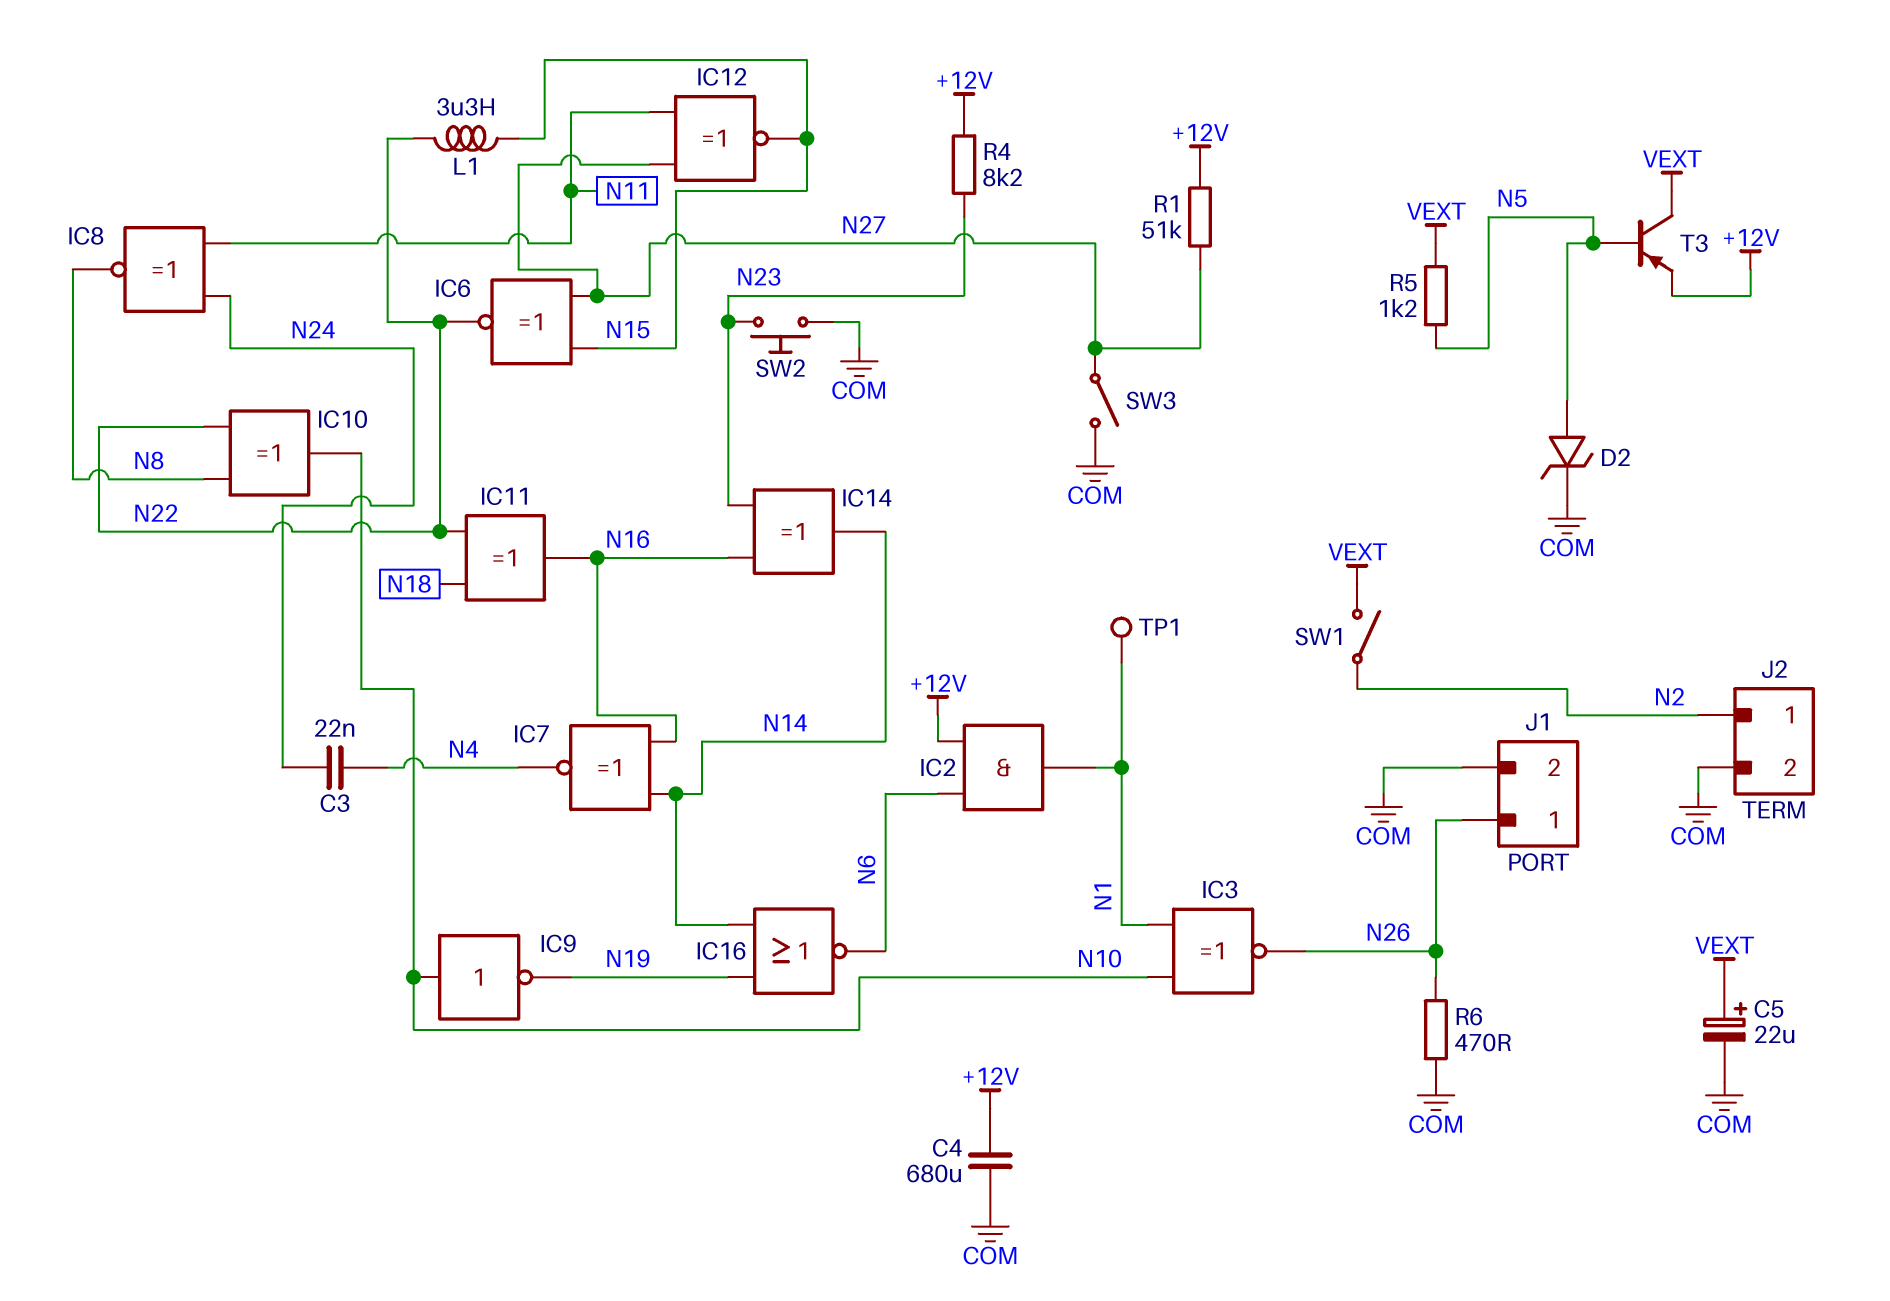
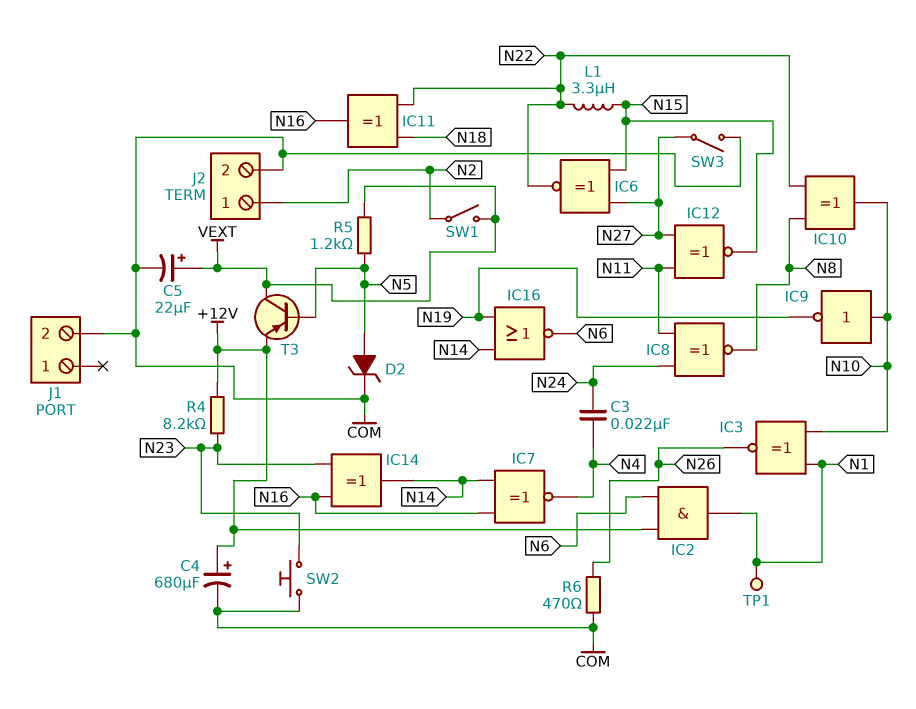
C4: 680uF (+12V, COM) -> 680uF (plus +12V, minus COM)
J1 pin 1: N26 -> none
R1: 51k (+12V, N27) -> none

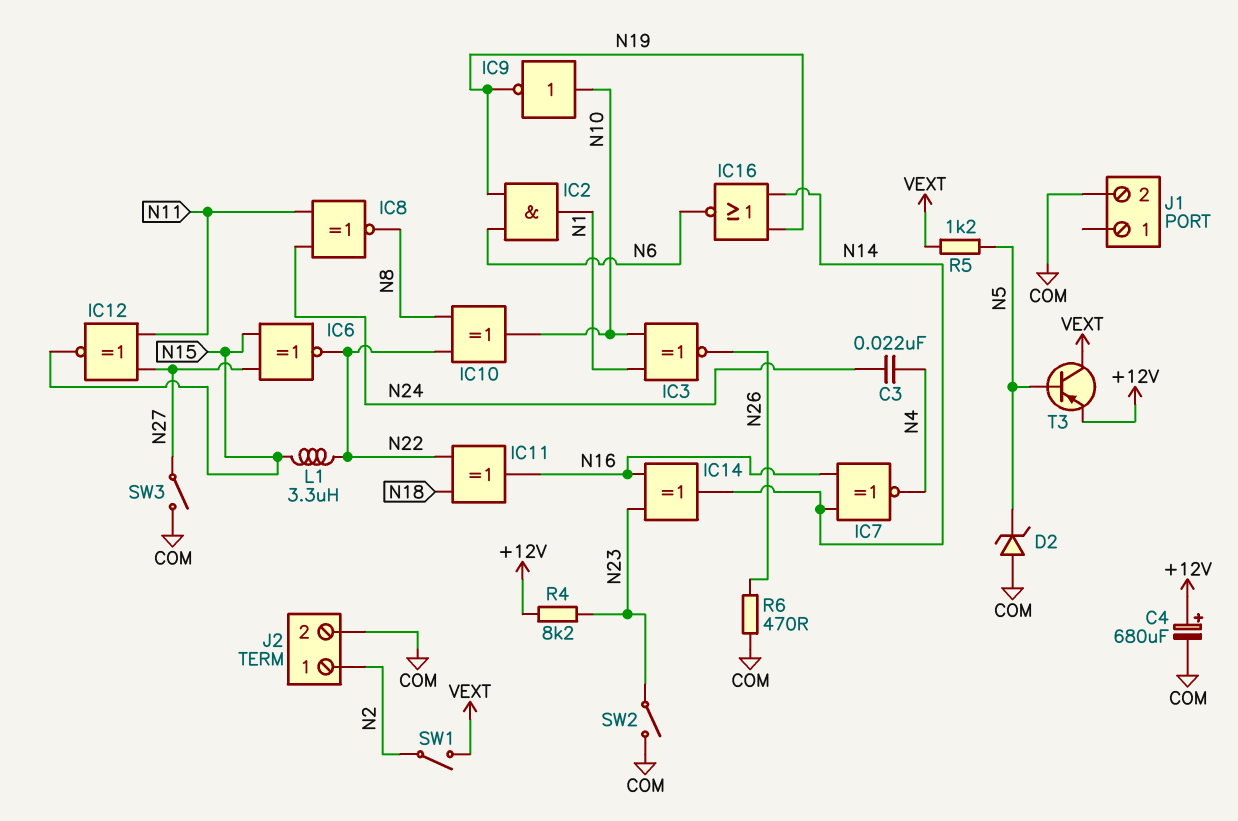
C5: 22uF (plus VEXT, minus COM) -> none
D2: zener (A N5, K COM) -> zener (A COM, K N5)
IC2: AND (in +12V, in N6, out N1) -> AND (in N6, in N19, out N1)
SW2: button (COM, N23) -> switch (COM, N23)
TP1: test point (N1) -> none

